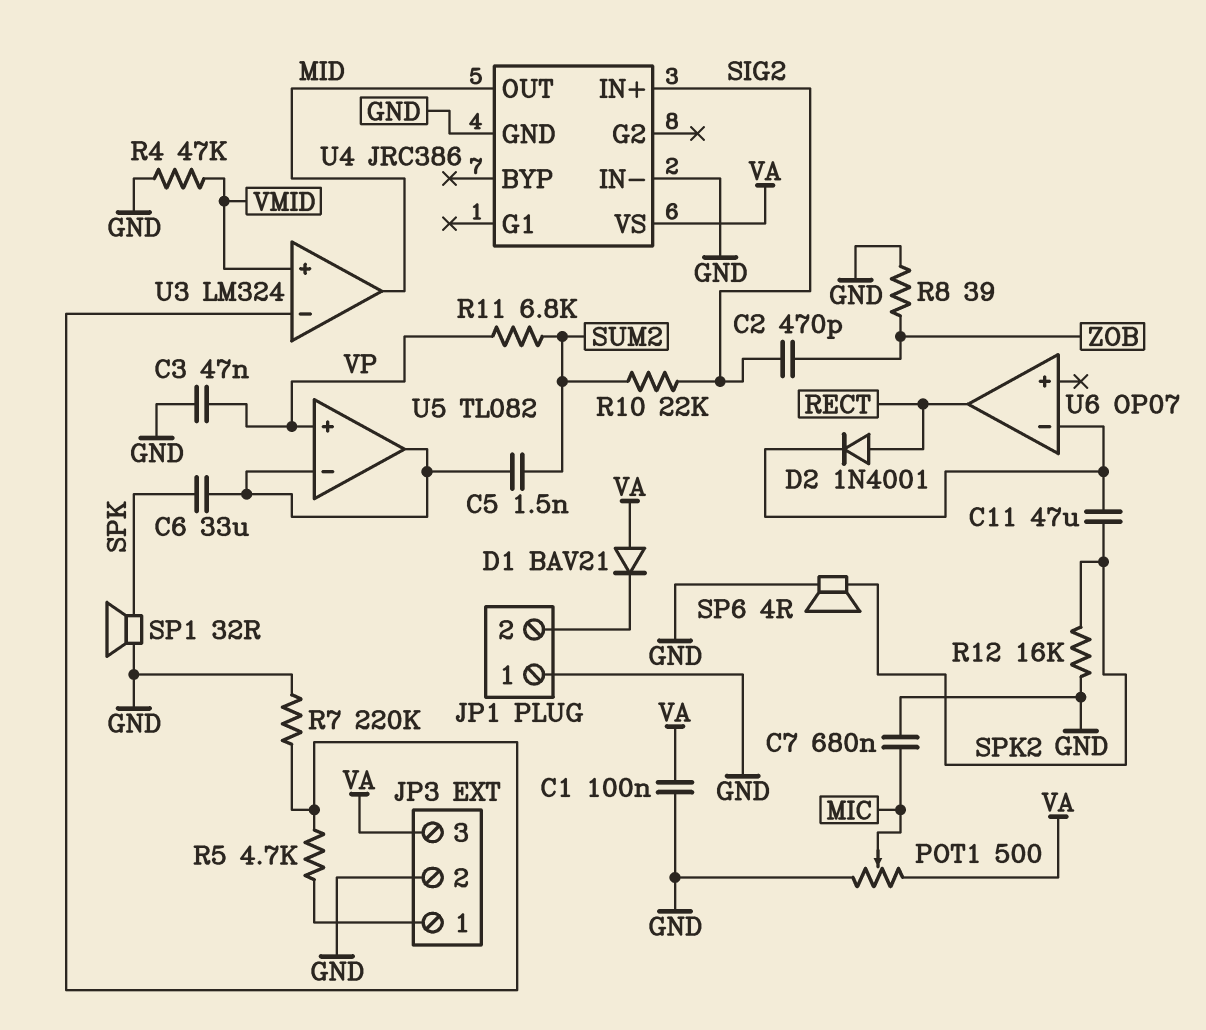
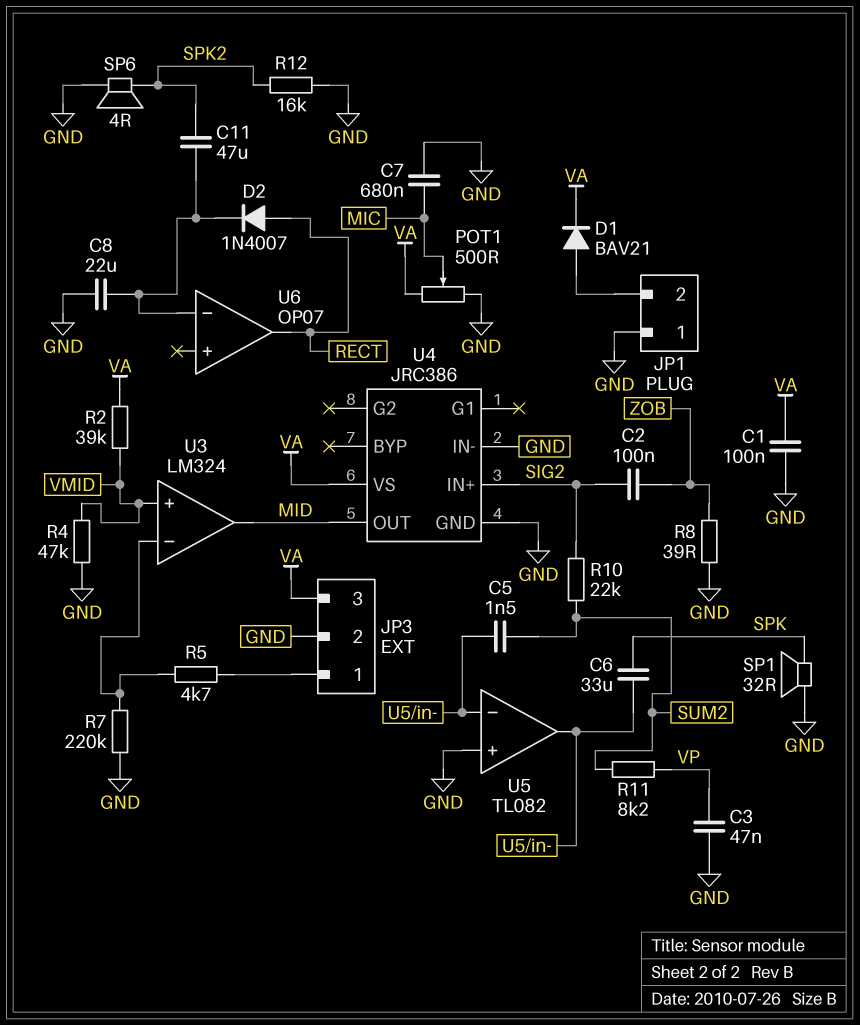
C2: 470pF (SIG2, ZOB) -> 100nF (SIG2, ZOB)
C8: none -> 22uF (GND, U6/in-)
D1: diode BAV21 (A VA, K JP1/2) -> diode BAV21 (A JP1/2, K VA)
D2: diode 1N4001 (A RECT, K U6/in-) -> diode 1N4007 (A RECT, K U6/in-)
R2: none -> 39k (VA, VMID)
R11: 6.8k (SUM2, VP) -> 8.2k (SUM2, VP)
U5 pin in+: VP -> GND

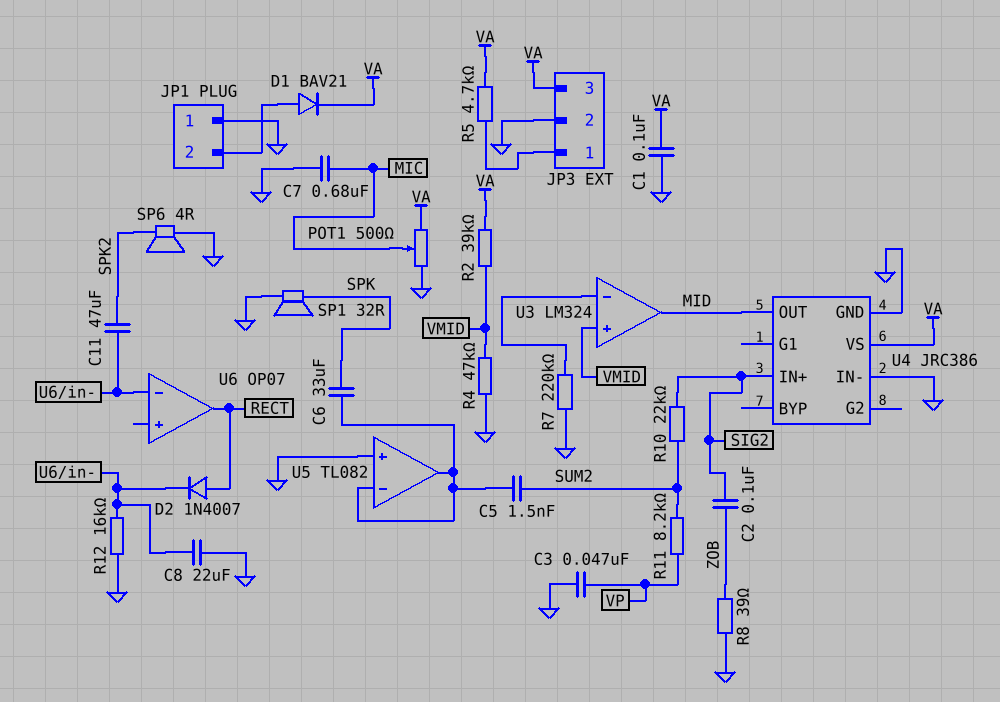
R5: 4.7k (JP3/1, U3/in-) -> 4.7k (JP3/1, VA)
R12: 16k (GND, SPK2) -> 16k (GND, U6/in-)

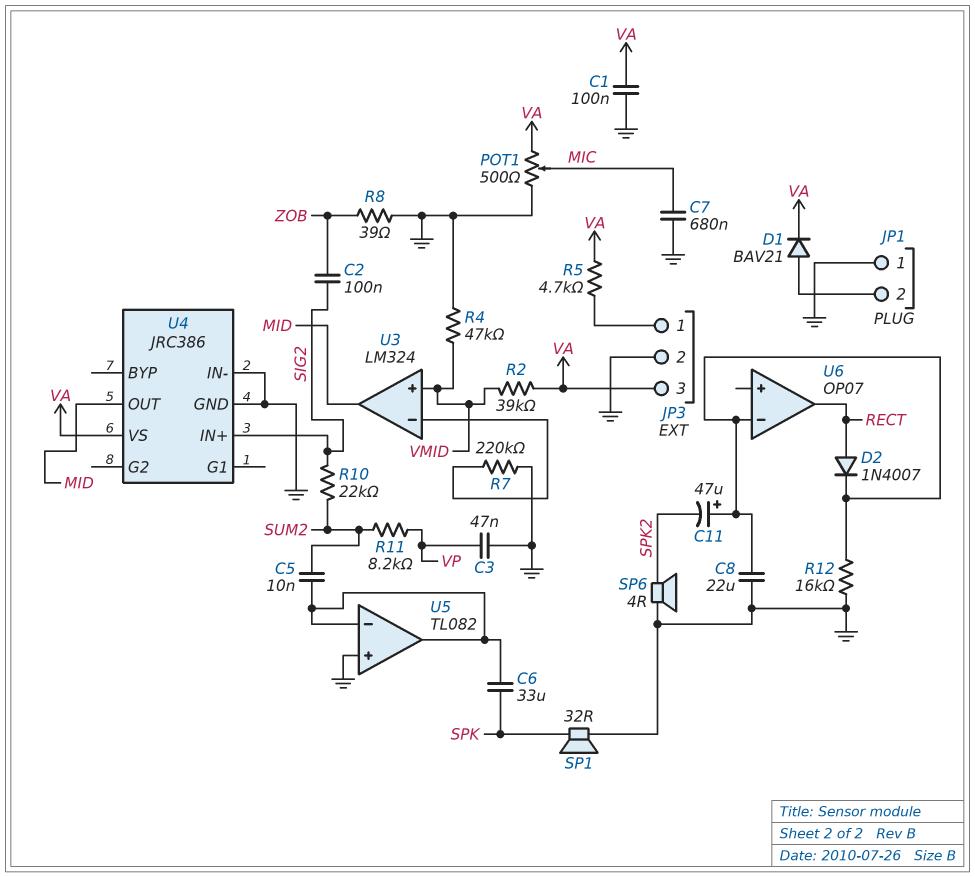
C5: 1.5nF (SUM2, U5/in-) -> 10nF (SUM2, U5/in-)
C11: 47uF (SPK2, U6/in-) -> 47uF (plus U6/in-, minus SPK2)

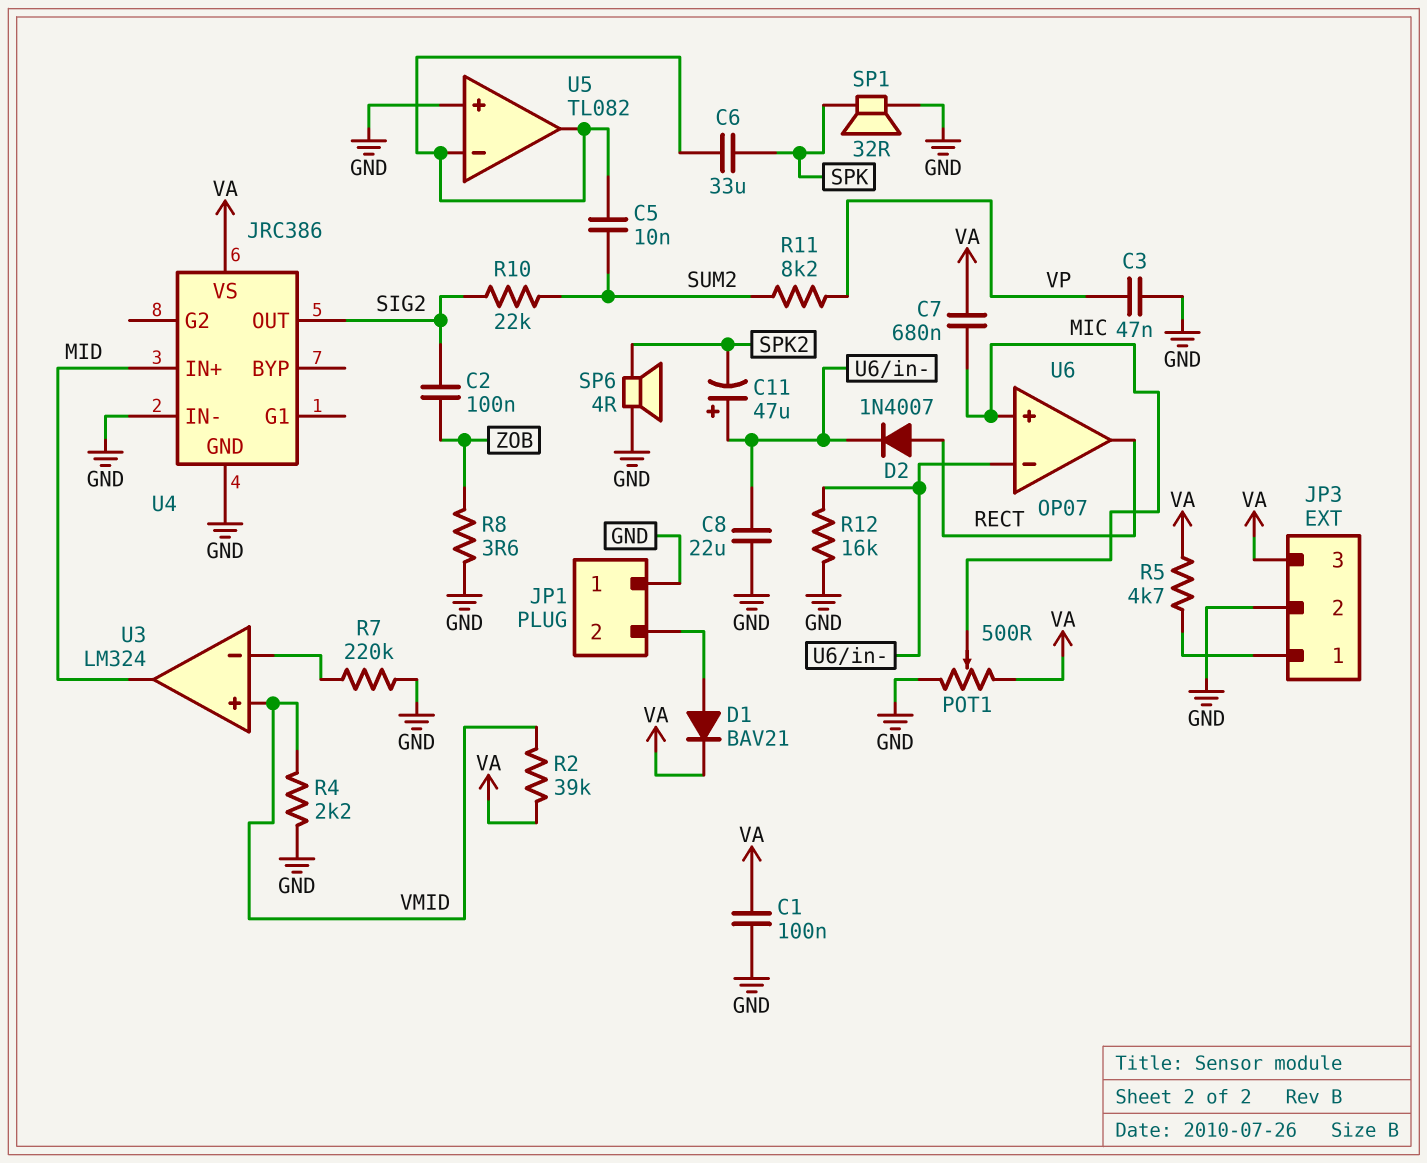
C7: 680nF (GND, MIC) -> 680nF (MIC, VA)
R4: 47k (GND, VMID) -> 2.2k (GND, VMID)
R8: 39 (GND, ZOB) -> 3.6 (GND, ZOB)
U4 pin IN+: SIG2 -> MID
U4 pin OUT: MID -> SIG2
U6 pin in+: none -> MIC

